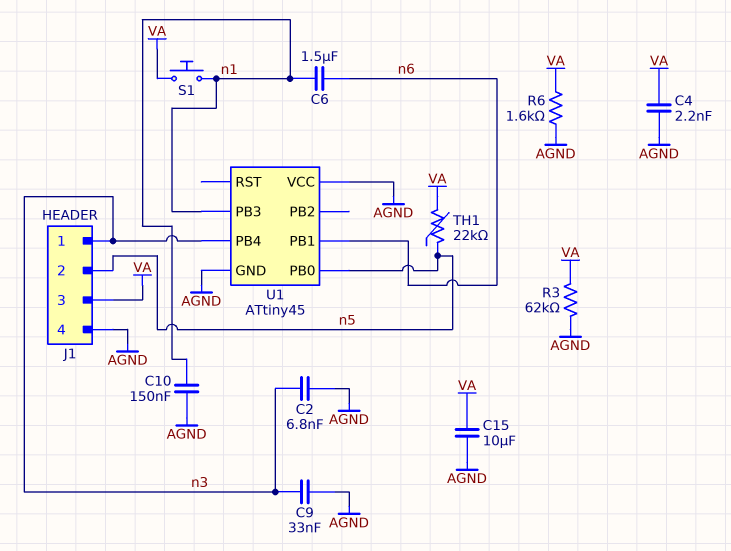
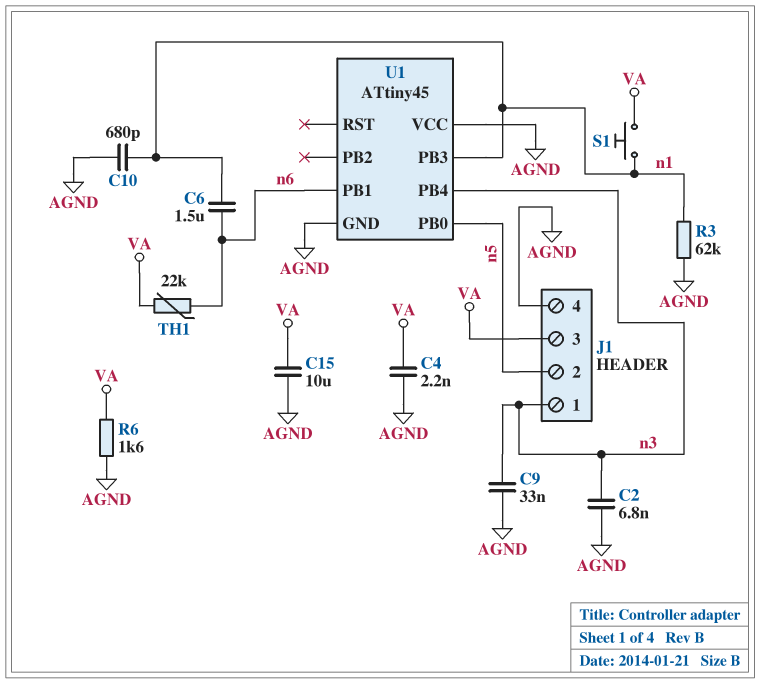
C10: 150nF (AGND, n1) -> 680pF (AGND, n1)
R3: 62k (AGND, VA) -> 62k (AGND, n1)
TH1: 22k (VA, n5) -> 22k (VA, n6)

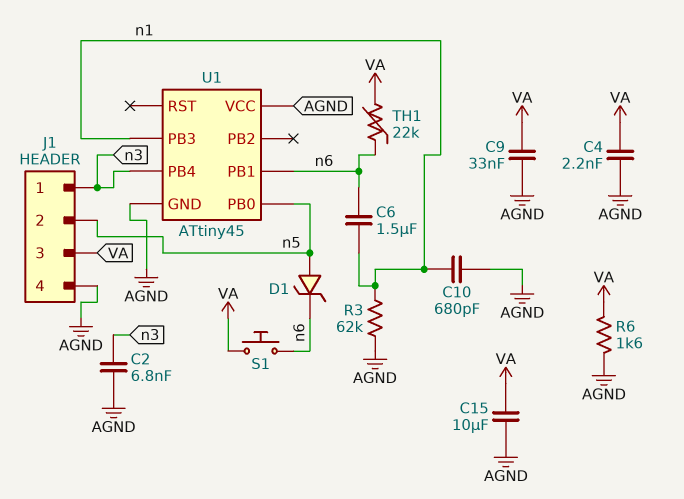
C9: 33nF (AGND, n3) -> 33nF (AGND, VA)
D1: none -> zener (A n5, K n6)
S1: button (VA, n1) -> button (VA, n6)

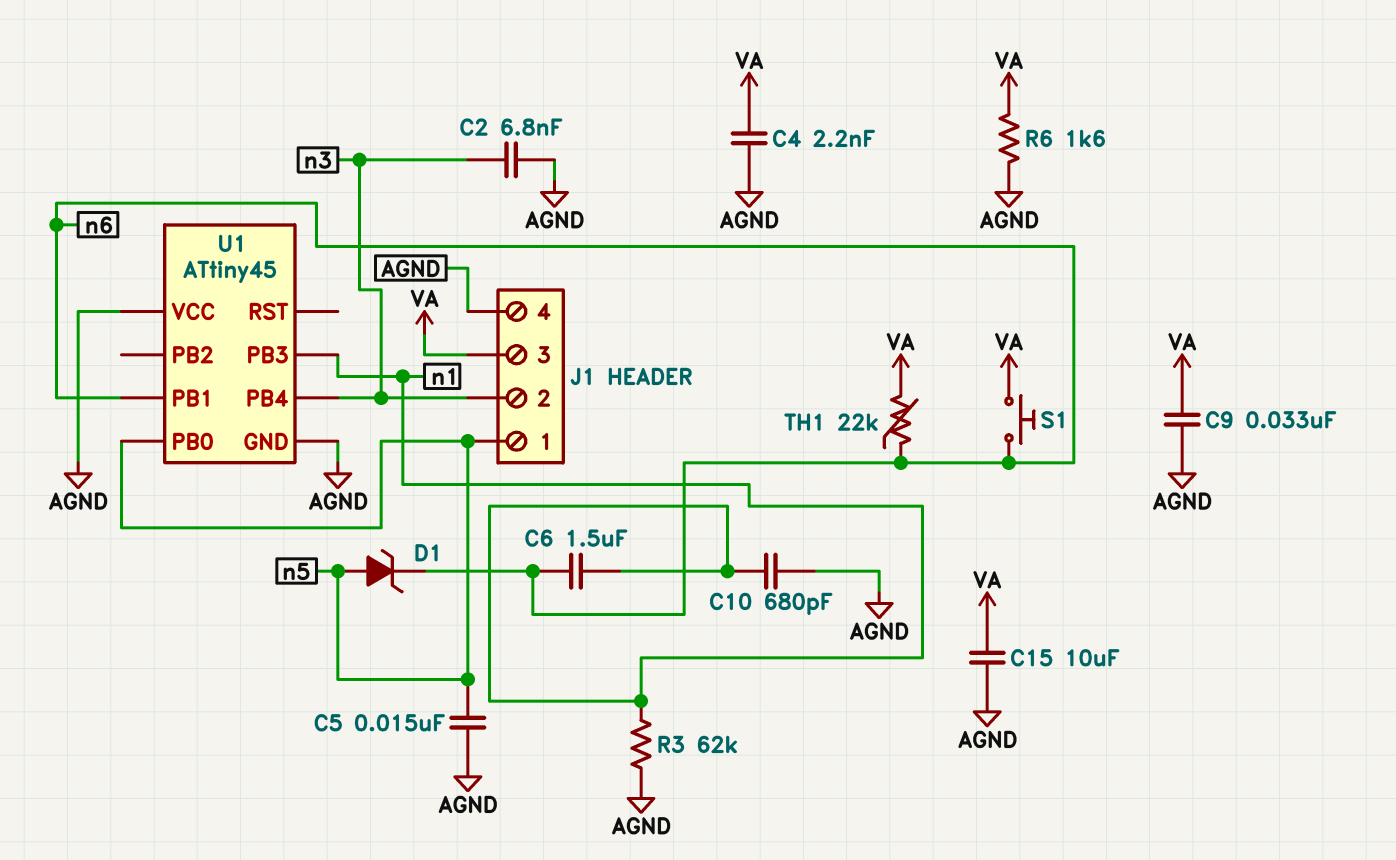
C5: none -> 15nF (AGND, n5)
J1 pin 1: n3 -> n5
J1 pin 2: n5 -> n3

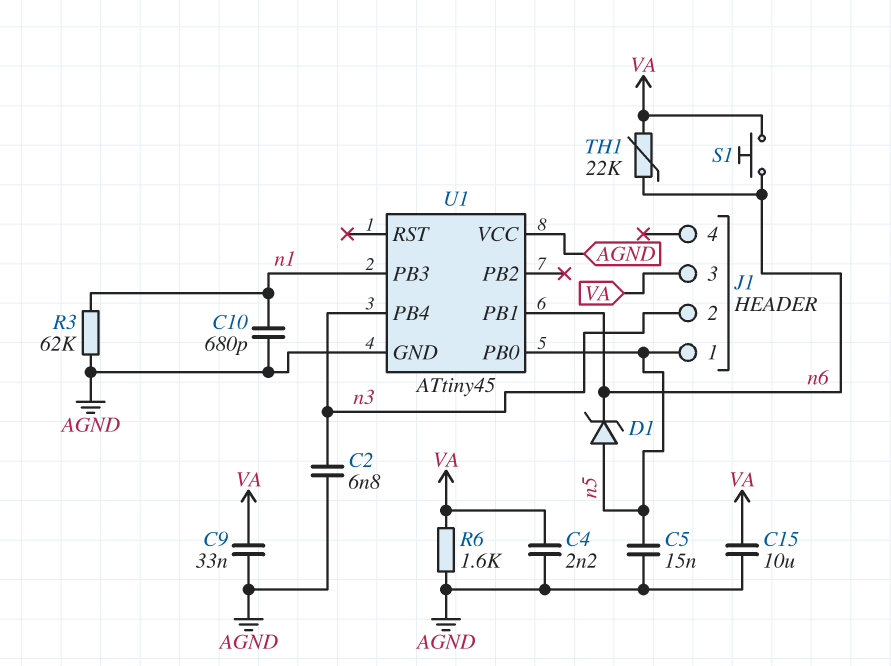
C6: 1.5uF (n1, n6) -> none
J1 pin 4: AGND -> none

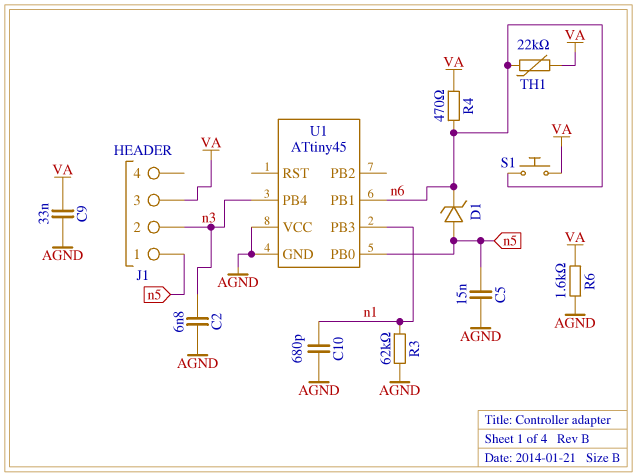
C4: 2.2nF (AGND, VA) -> none
C15: 10uF (AGND, VA) -> none
R4: none -> 470 (VA, n6)

